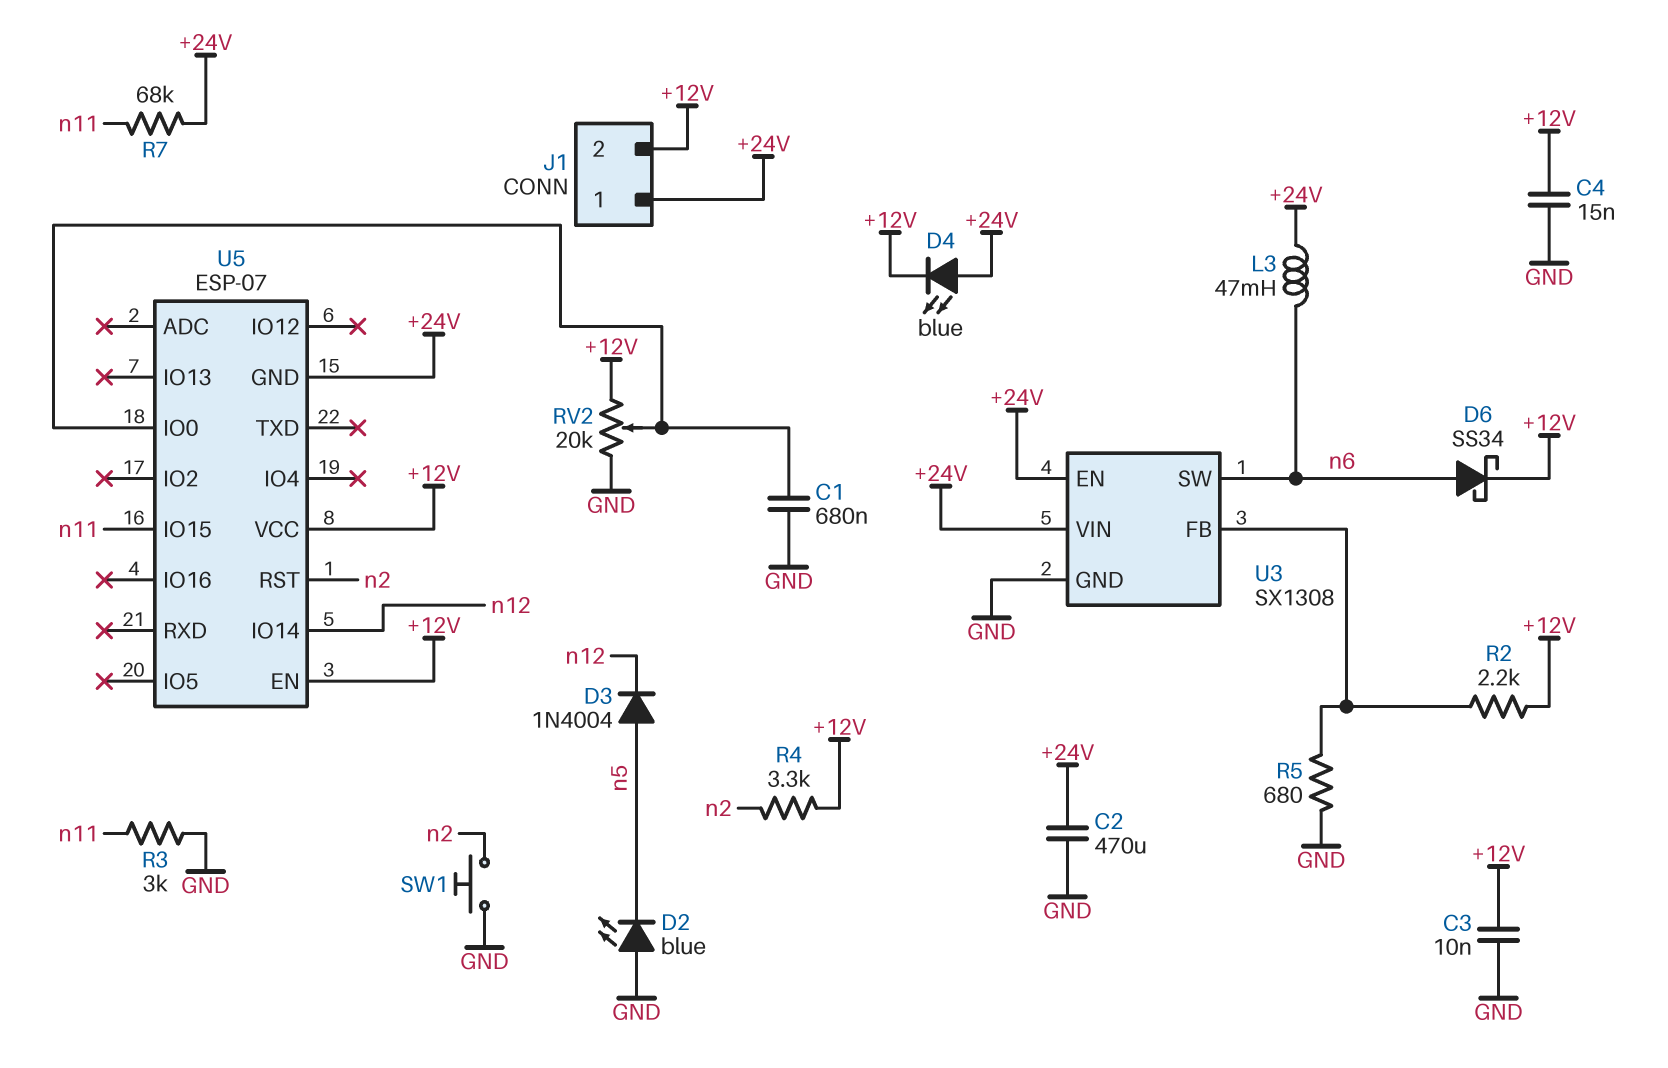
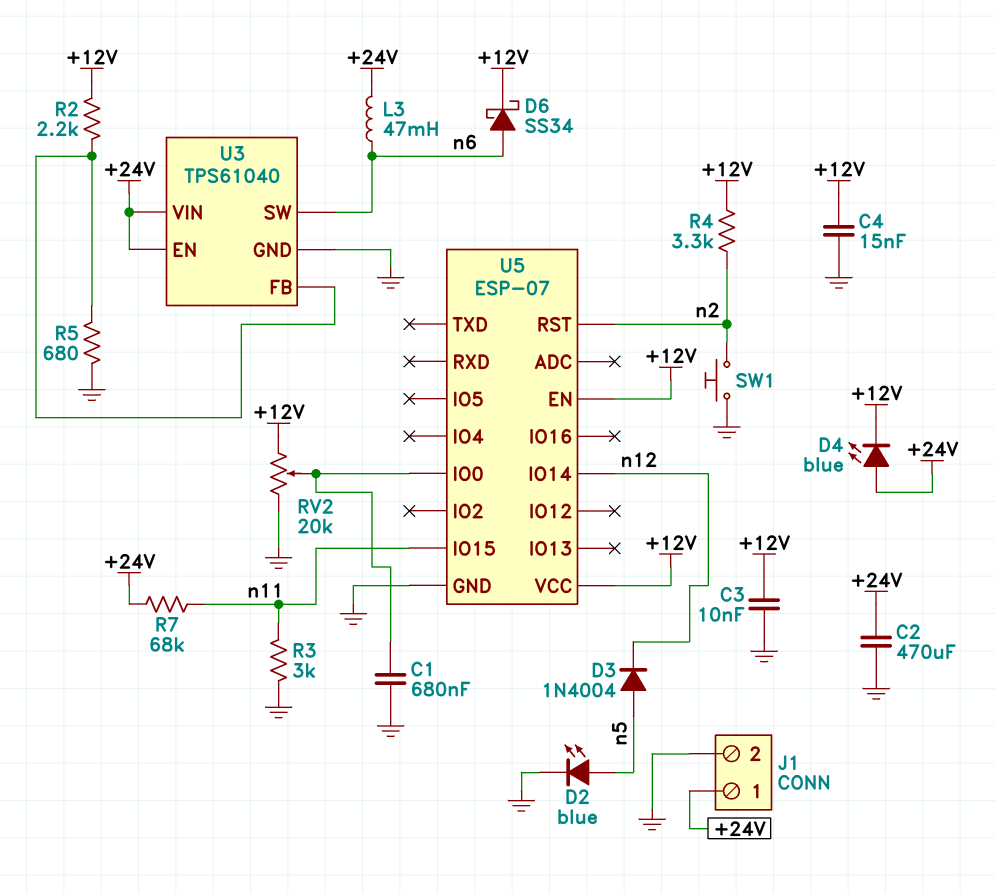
D2: LED blue (A GND, K n5) -> LED blue (A n5, K GND)
J1 pin 2: +12V -> GND
U3: SX1308 -> TPS61040
U5 pin GND: +24V -> GND

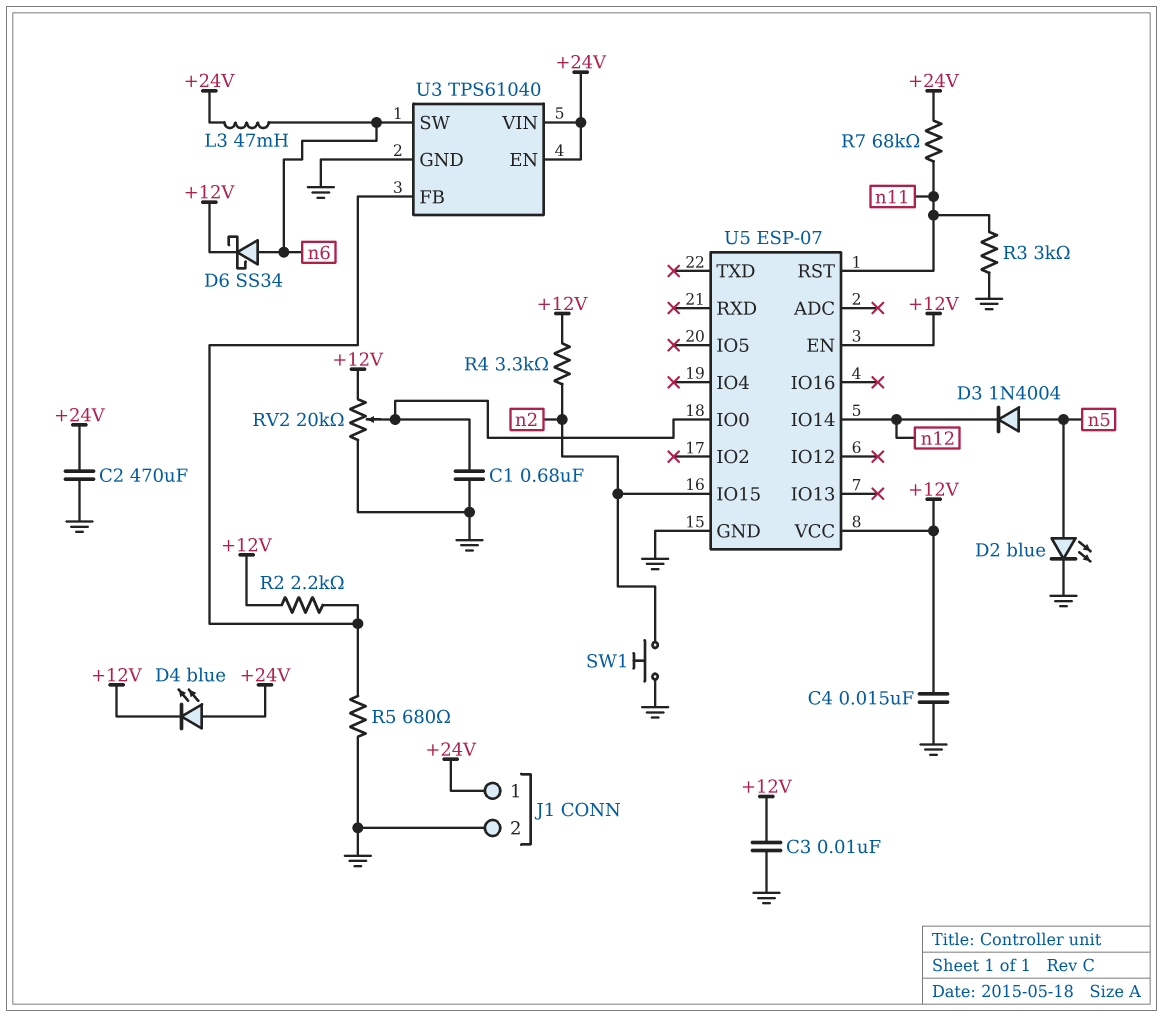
U5 pin IO15: n11 -> n2
U5 pin RST: n2 -> n11

